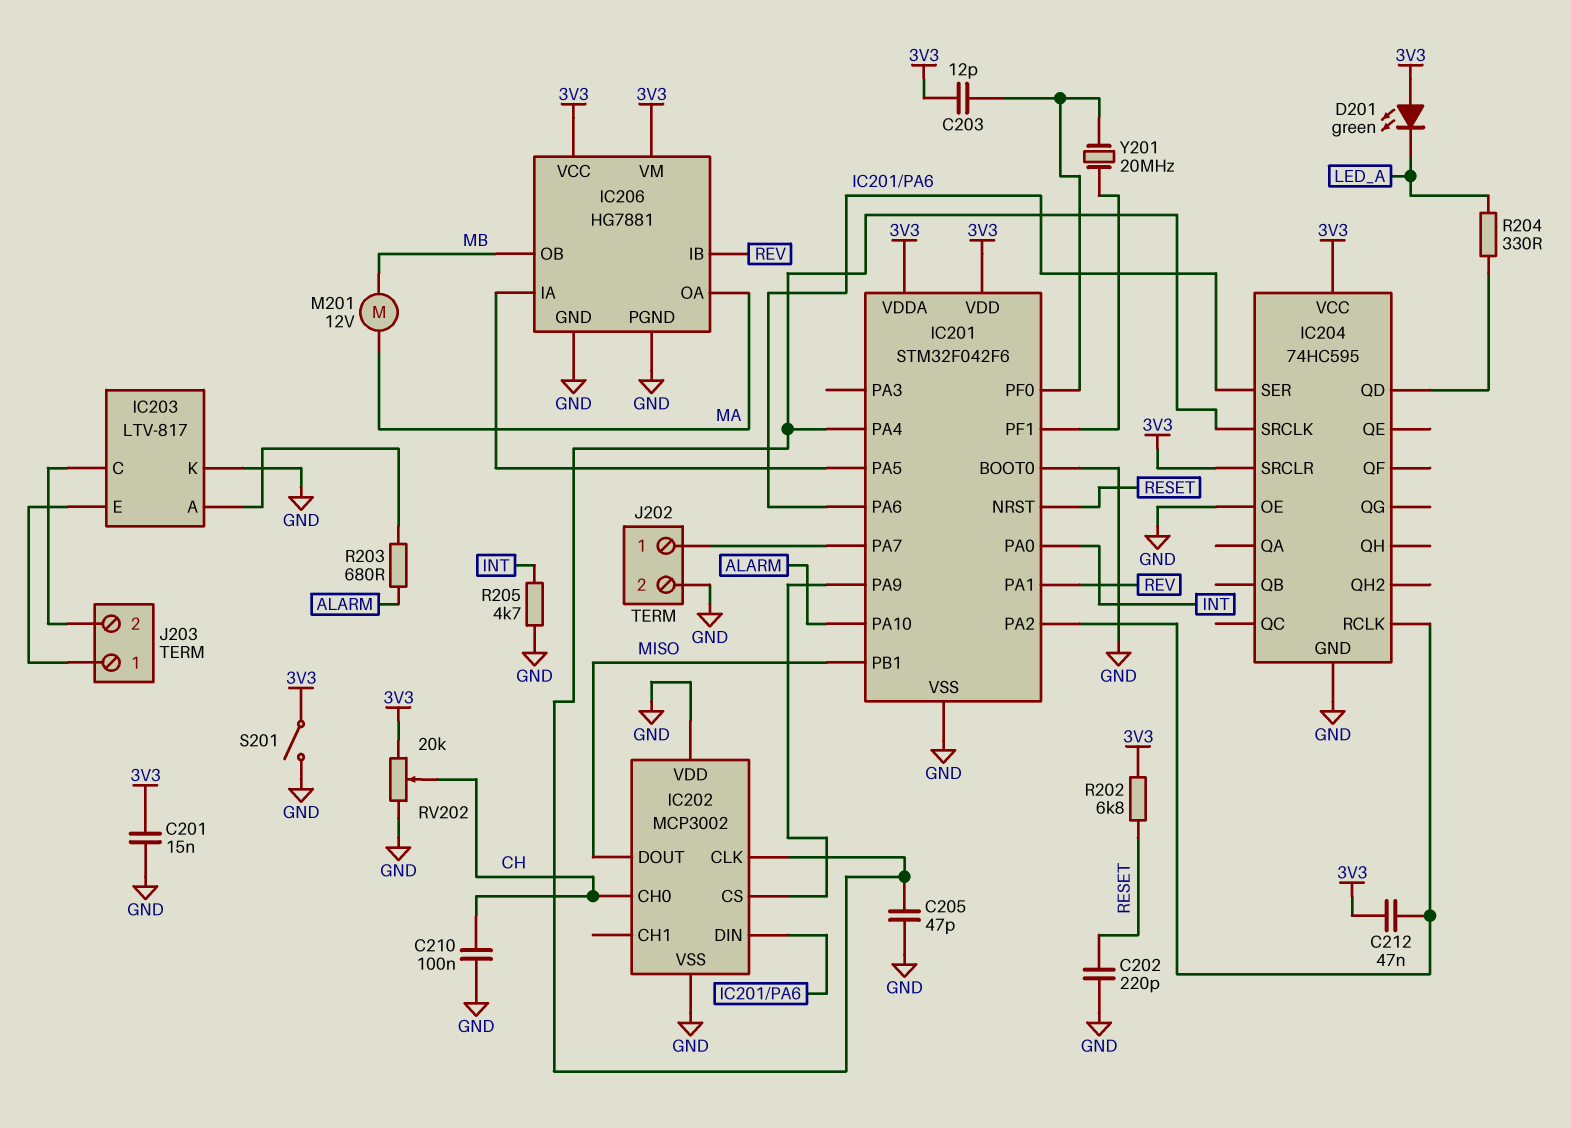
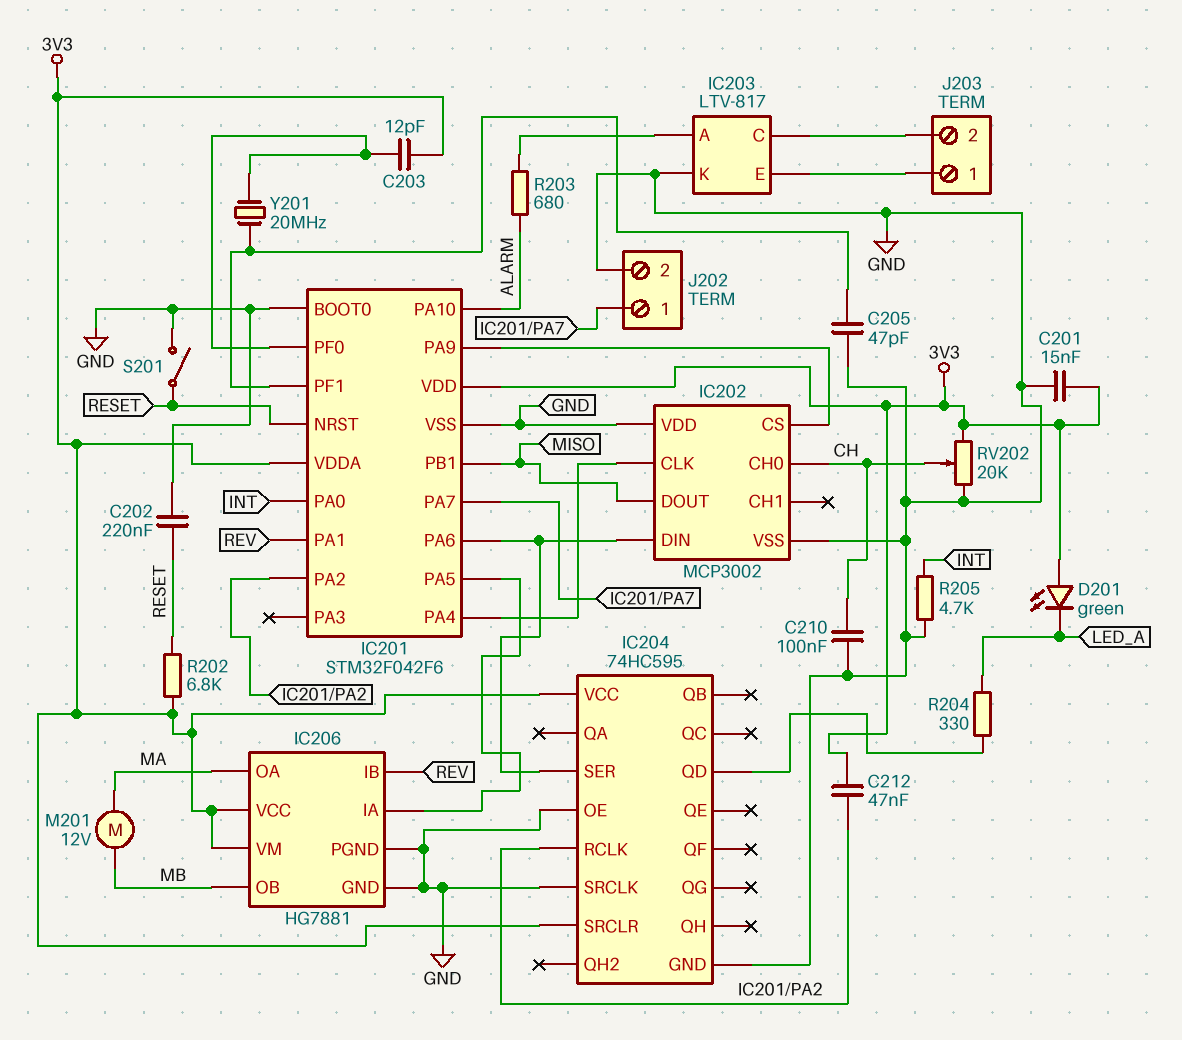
C202: 220pF (GND, RESET) -> 220nF (GND, RESET)
C205: 47pF (GND, IC201/PA4) -> 47pF (GND, IC201/PF1)
IC204 pin SRCLK: IC201/PA4 -> GND
S201: switch (3V3, GND) -> switch (GND, RESET)

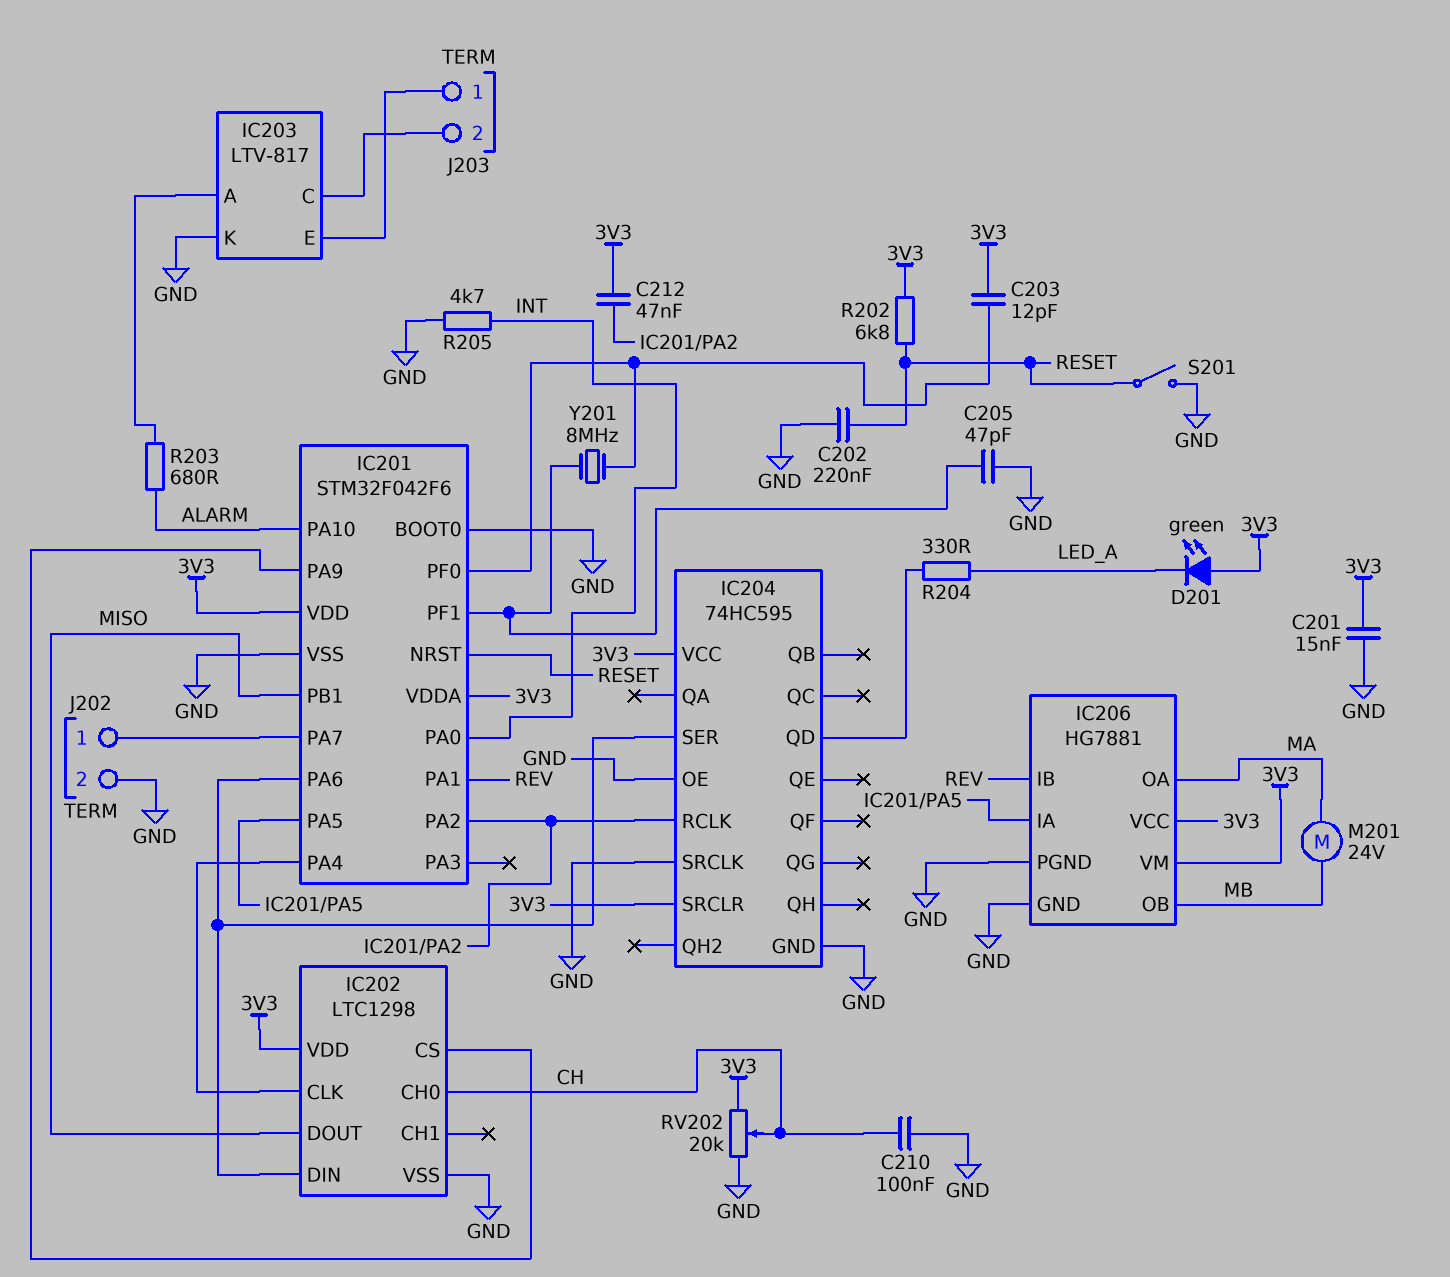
IC202: MCP3002 -> LTC1298
IC202 pin VDD: GND -> 3V3
M201: motor 12V (MA, MB) -> motor 24V (MA, MB)
Y201: 20MHz (IC201/PF0, IC201/PF1) -> 8MHz (IC201/PF0, IC201/PF1)

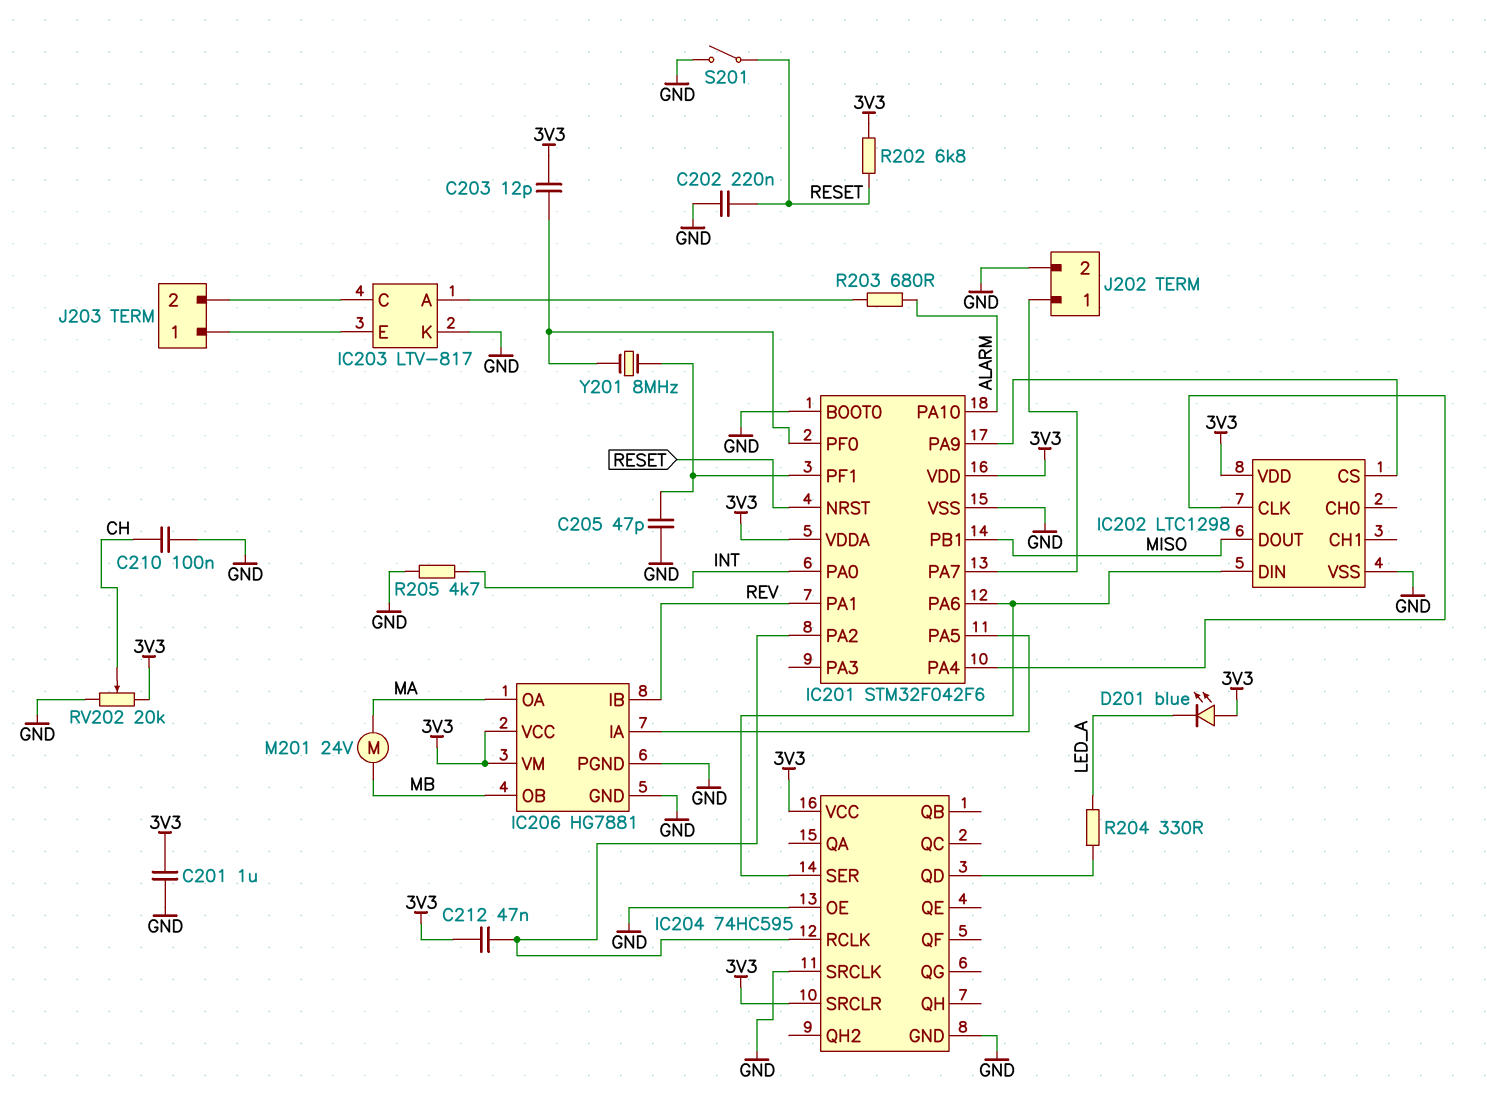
C201: 15nF (3V3, GND) -> 1uF (3V3, GND)
D201: LED green (A 3V3, K LED_A) -> LED blue (A 3V3, K LED_A)
IC202 pin CH0: CH -> none

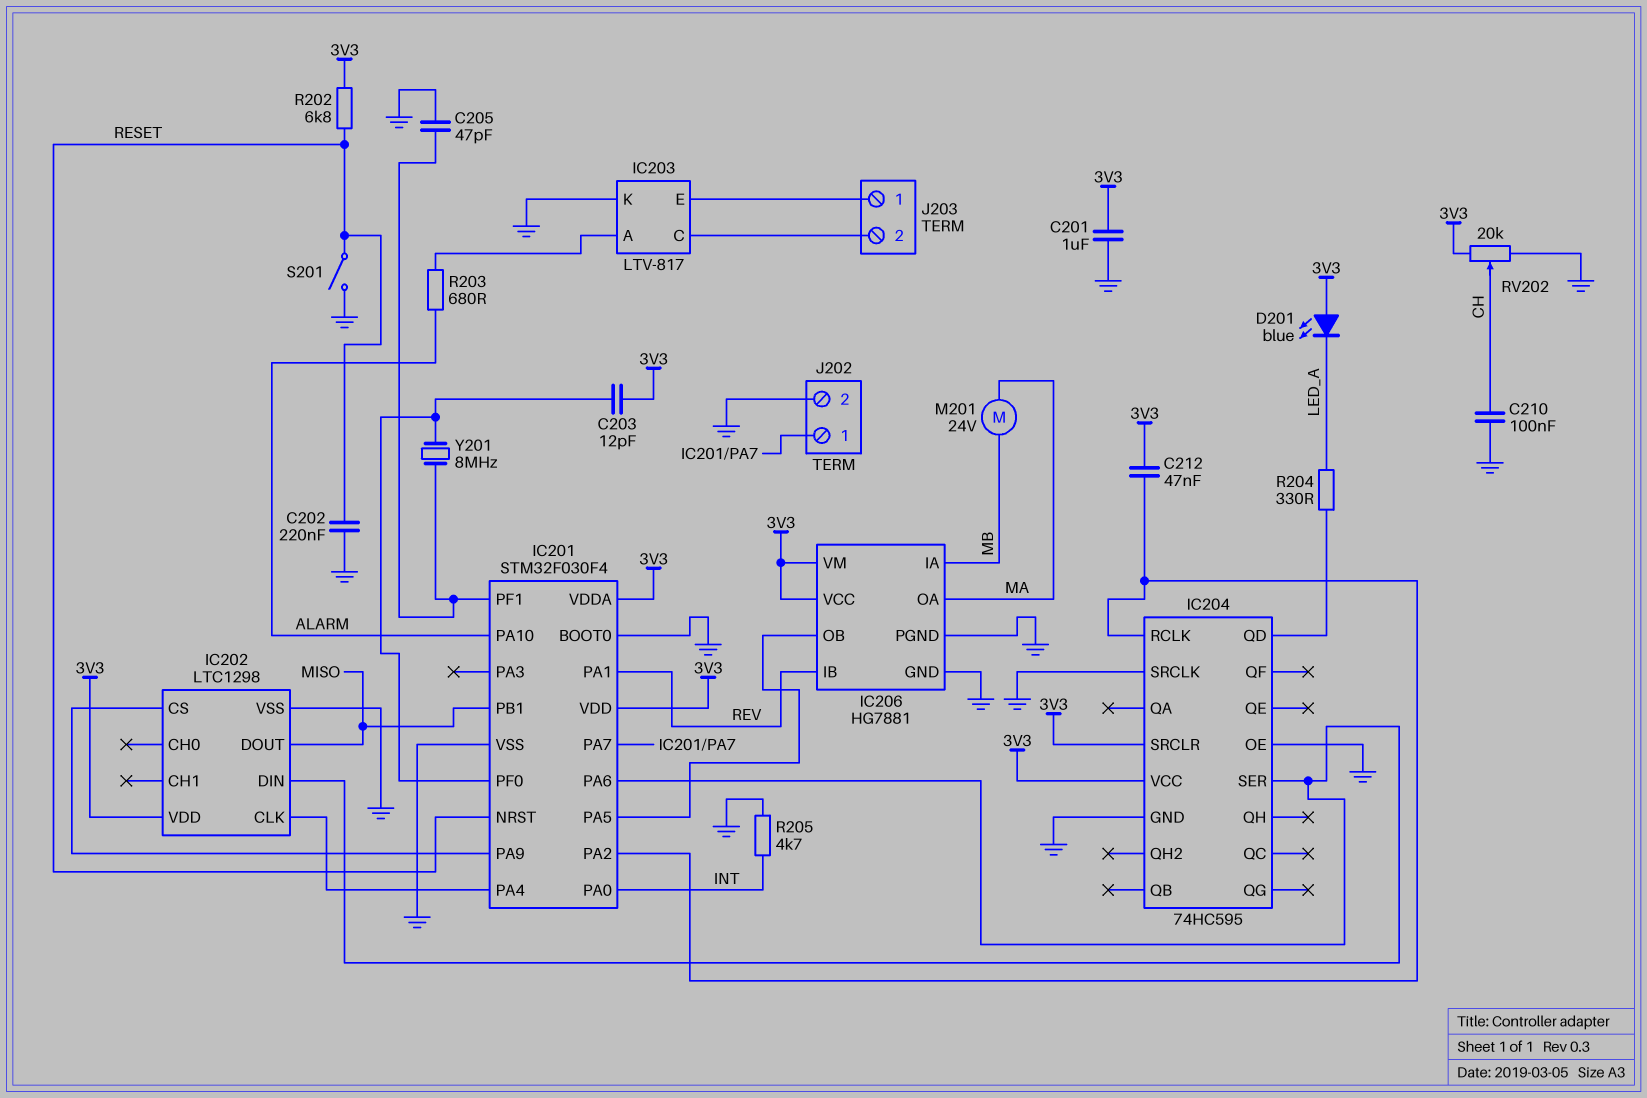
IC201: STM32F042F6 -> STM32F030F4
IC206 pin IA: IC201/PA5 -> MB
IC206 pin OB: MB -> IC201/PA5

